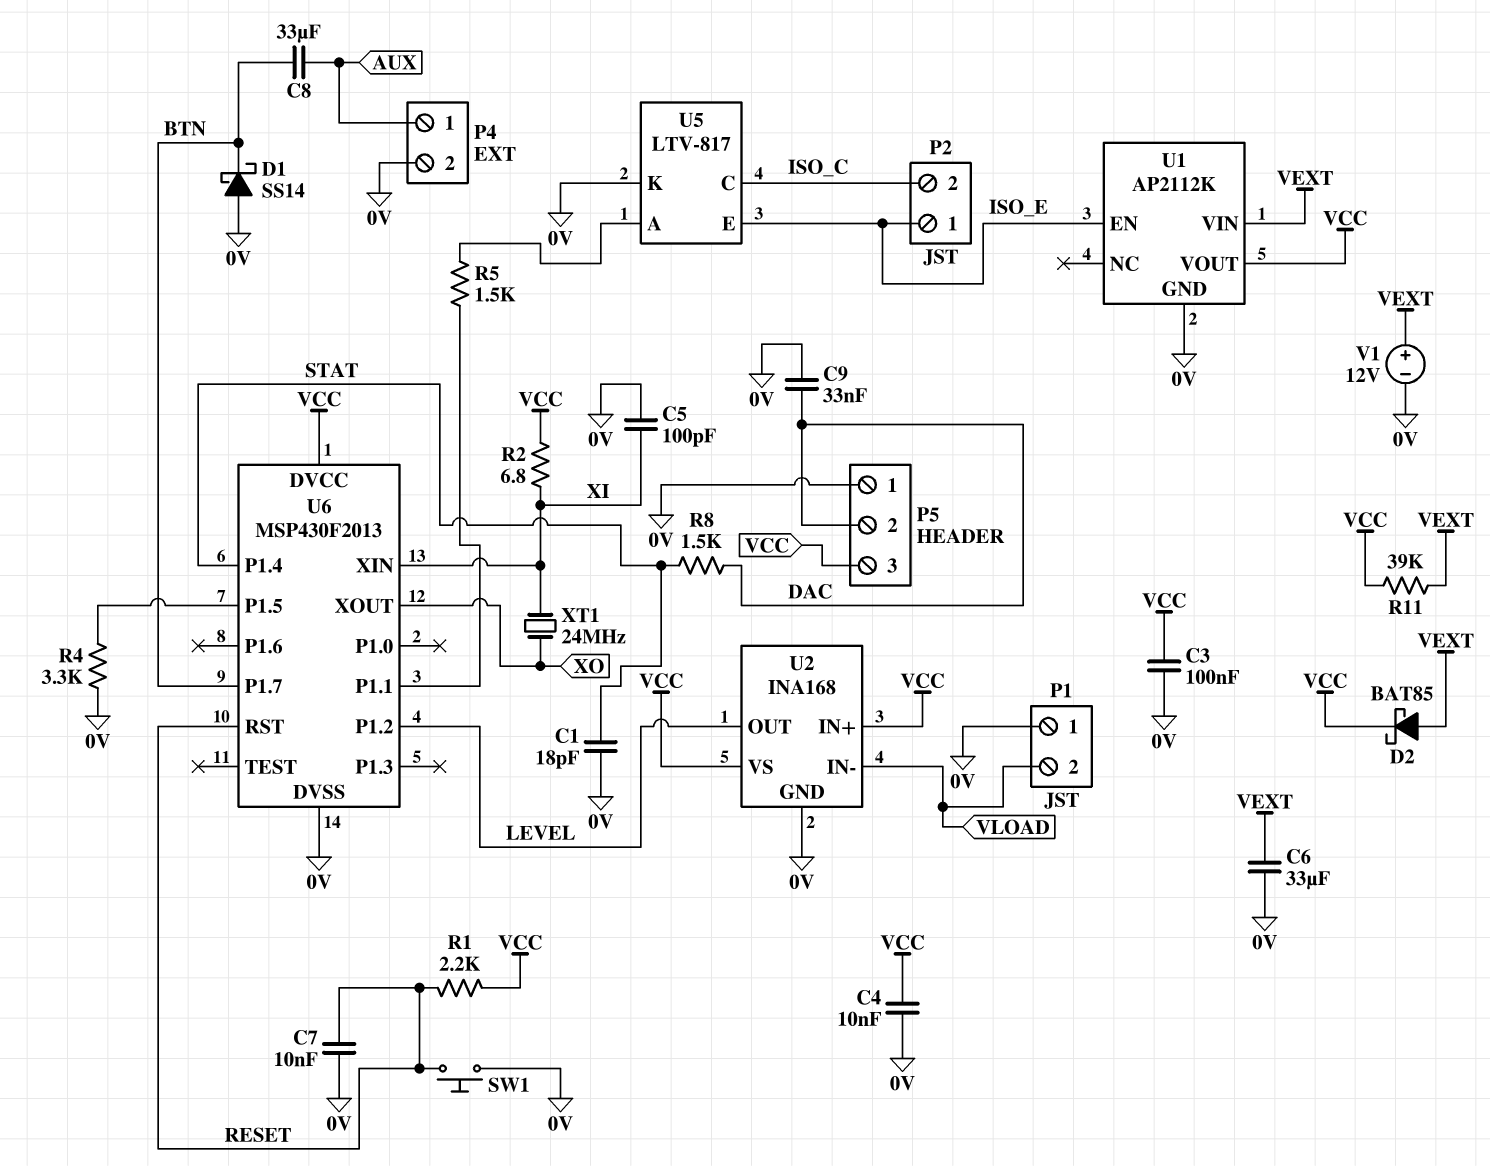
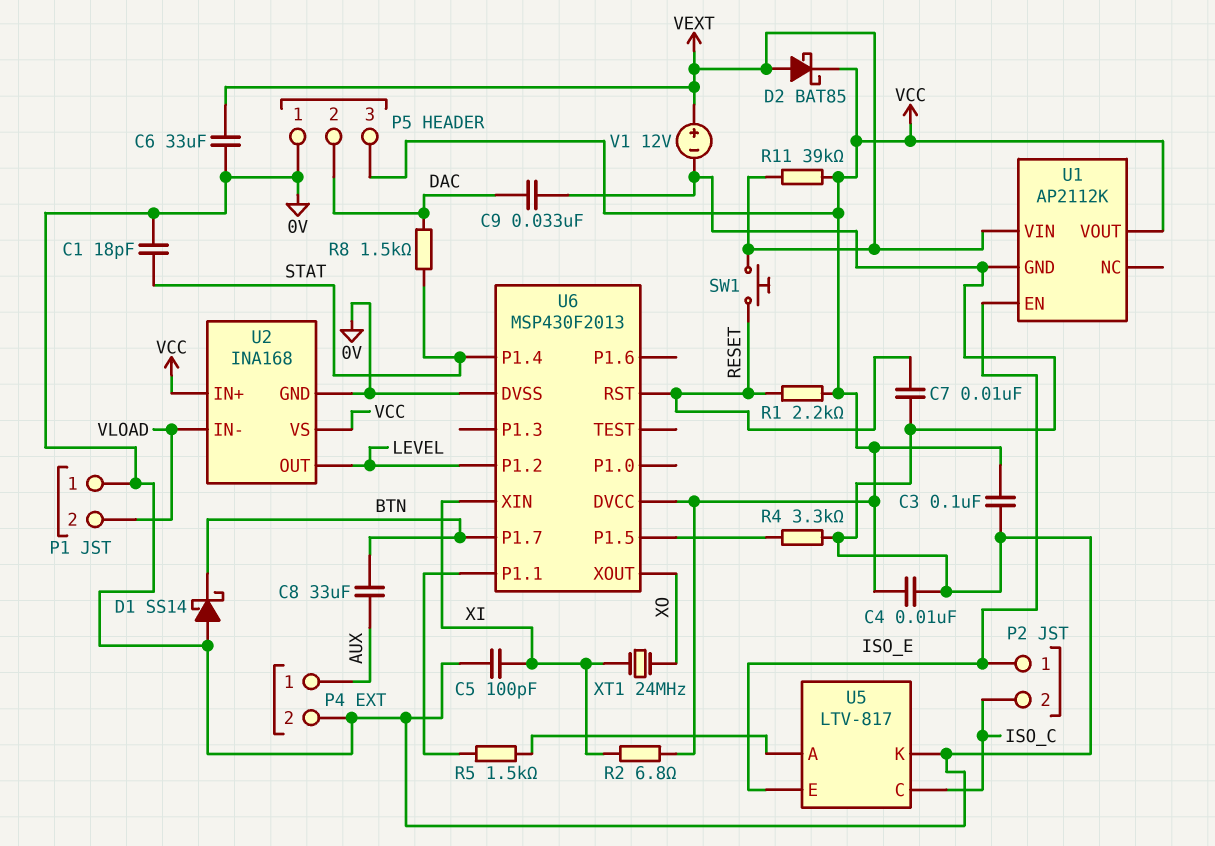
SW1: button (0V, RESET) -> button (RESET, VEXT)

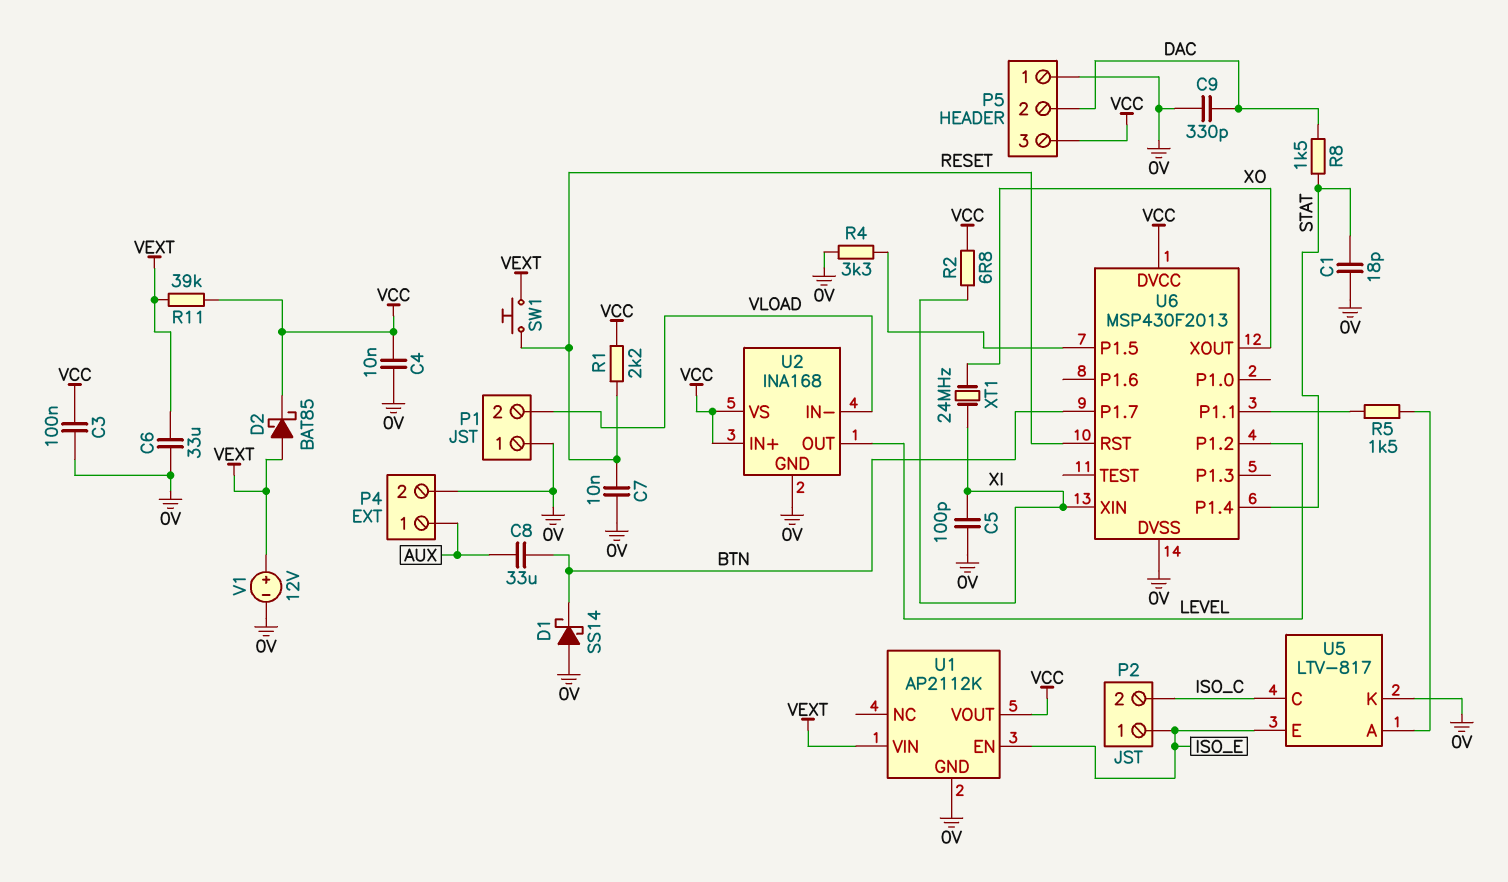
C9: 33nF (0V, DAC) -> 330pF (0V, DAC)

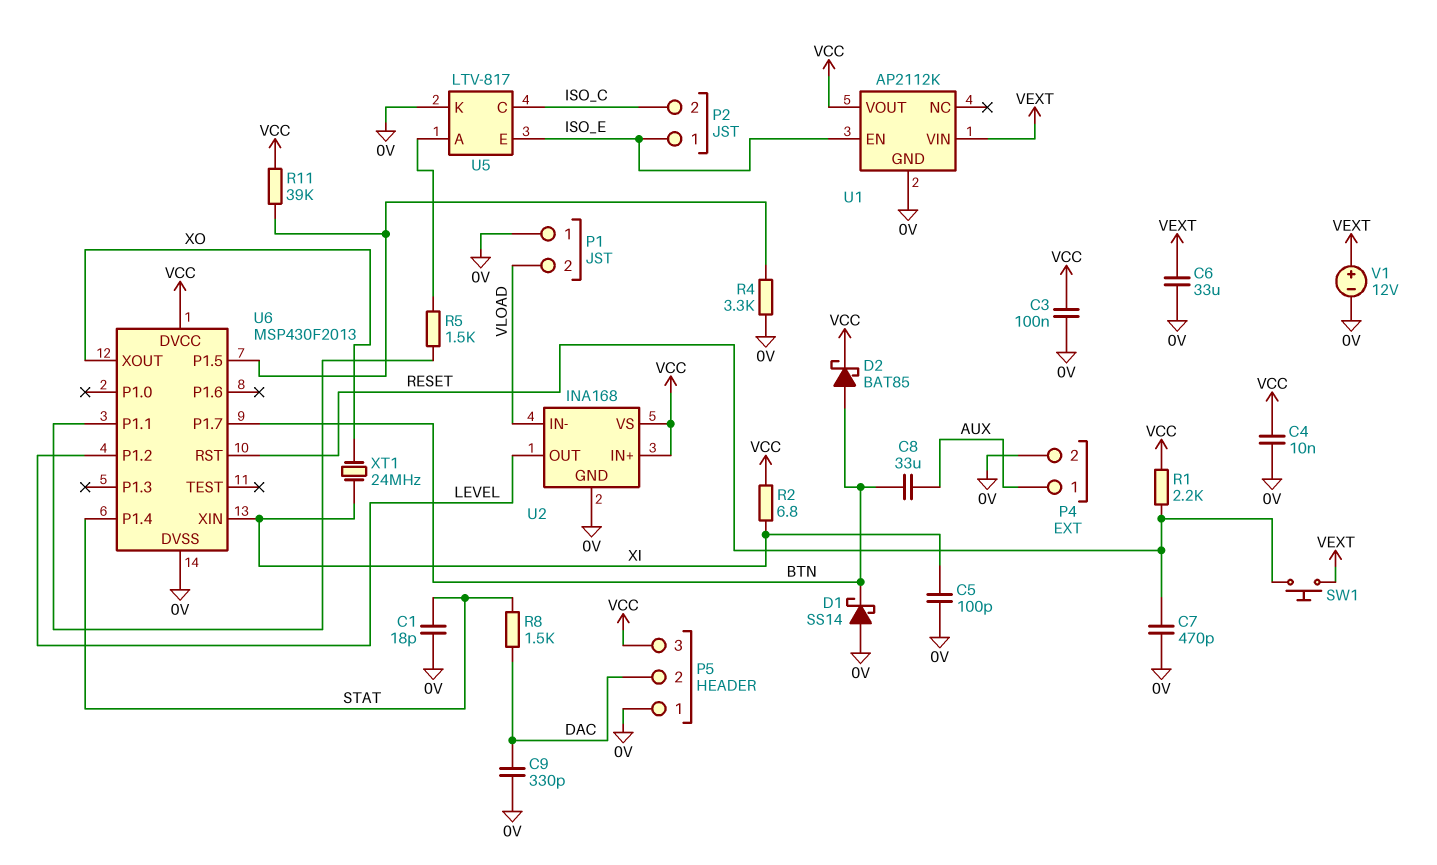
C7: 10nF (0V, RESET) -> 470pF (0V, RESET)
D2: schottky BAT85 (A VEXT, K VCC) -> schottky BAT85 (A BTN, K VCC)
R11: 39k (VCC, VEXT) -> 39k (U6/P1.5, VCC)

